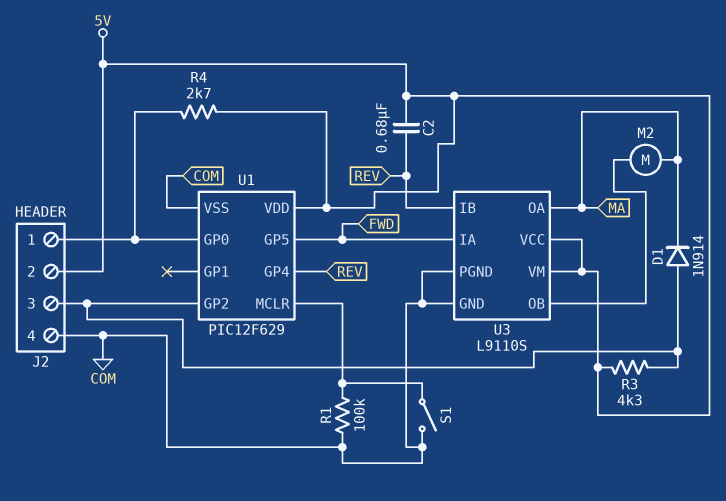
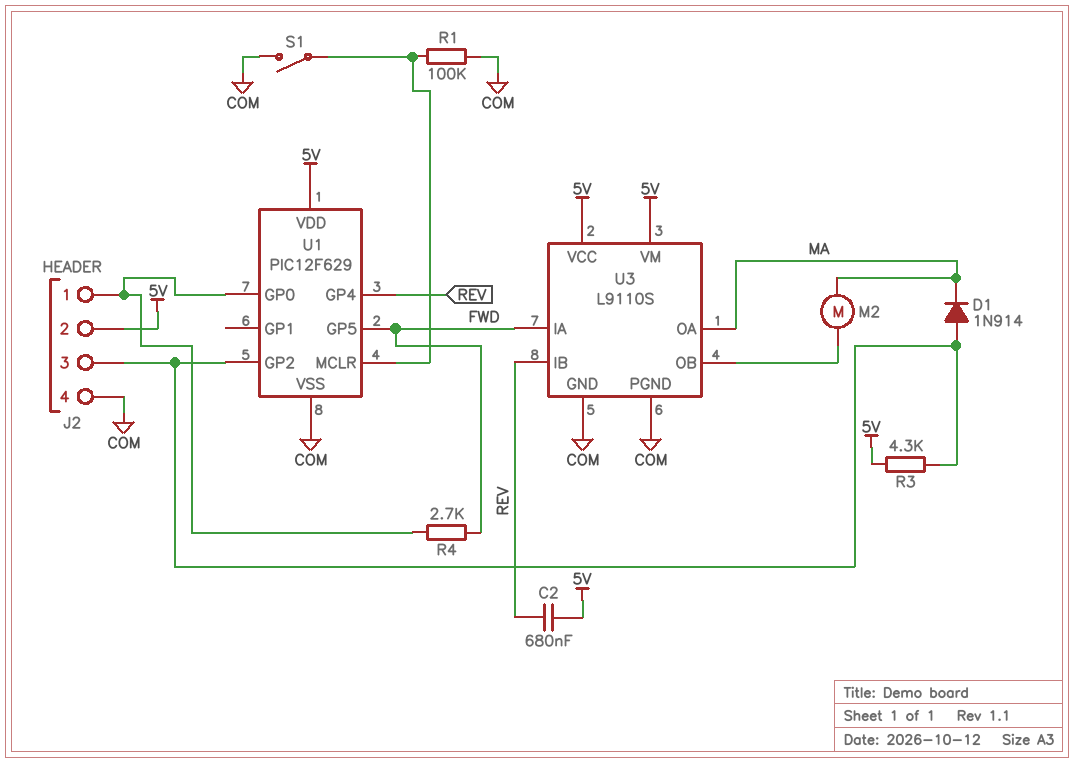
R4: 2.7k (5V, J2/1) -> 2.7k (FWD, J2/1)

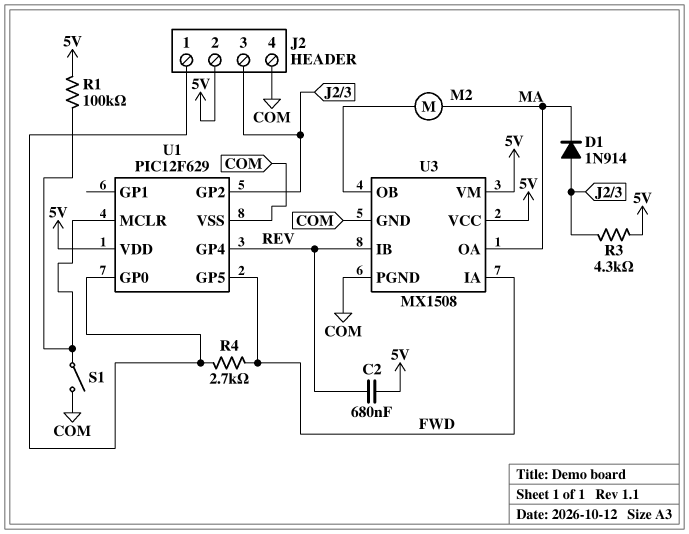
R1: 100k (COM, U1/MCLR) -> 100k (5V, U1/MCLR)
U3: L9110S -> MX1508

